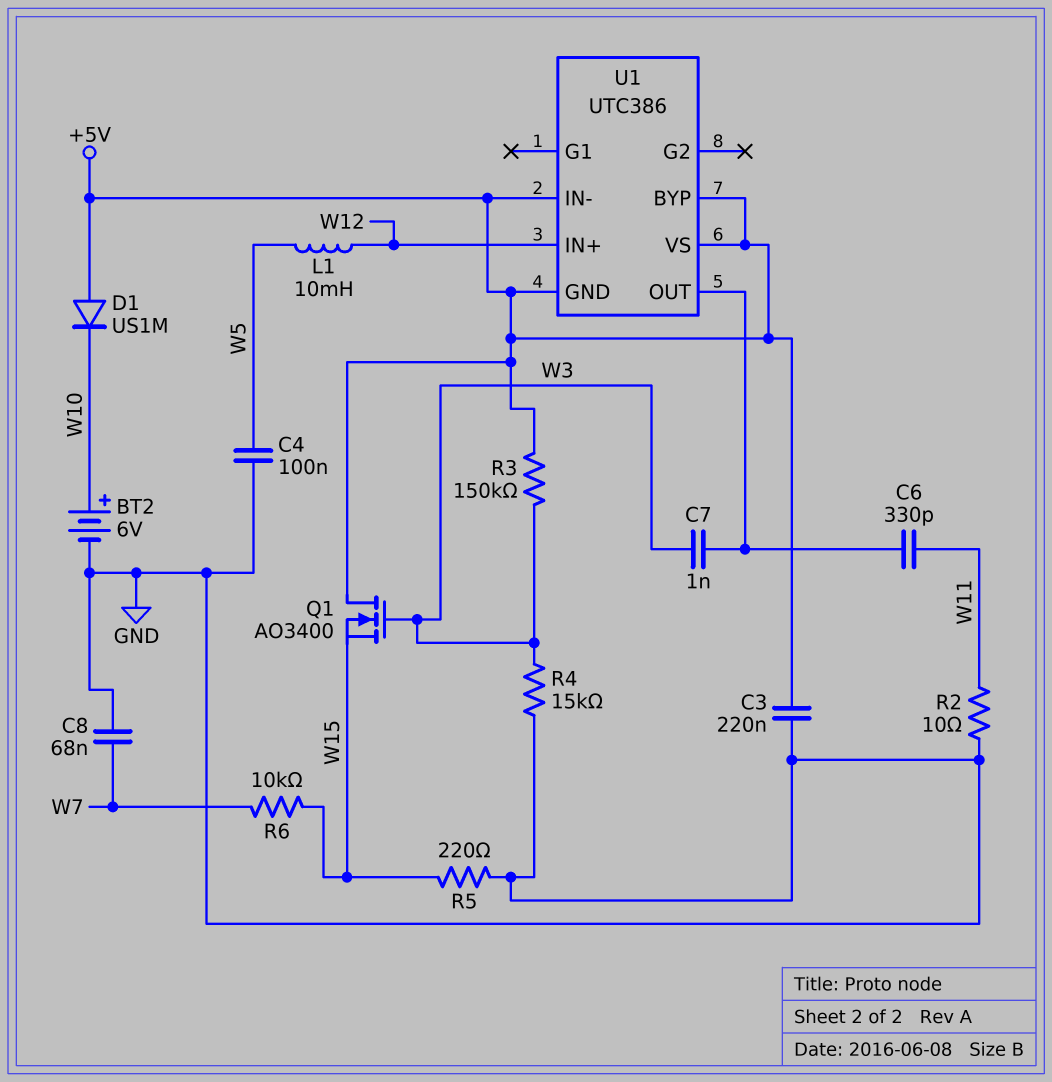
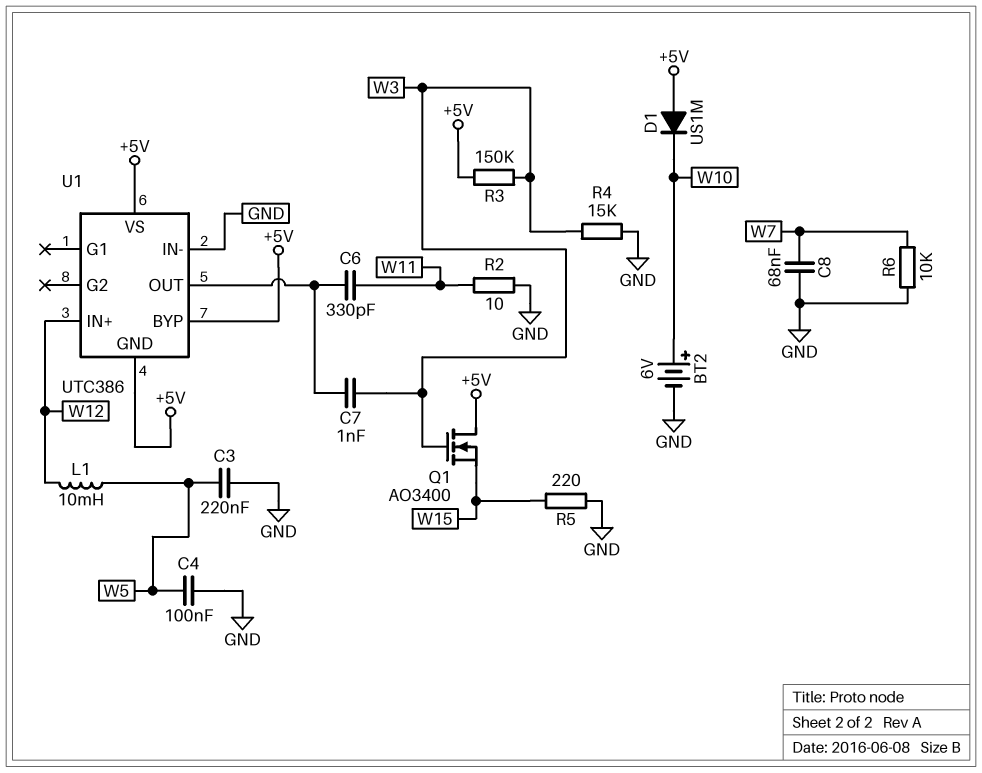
C3: 220nF (+5V, GND) -> 220nF (GND, W5)
R6: 10k (W7, W15) -> 10k (GND, W7)
U1 pin IN-: +5V -> GND

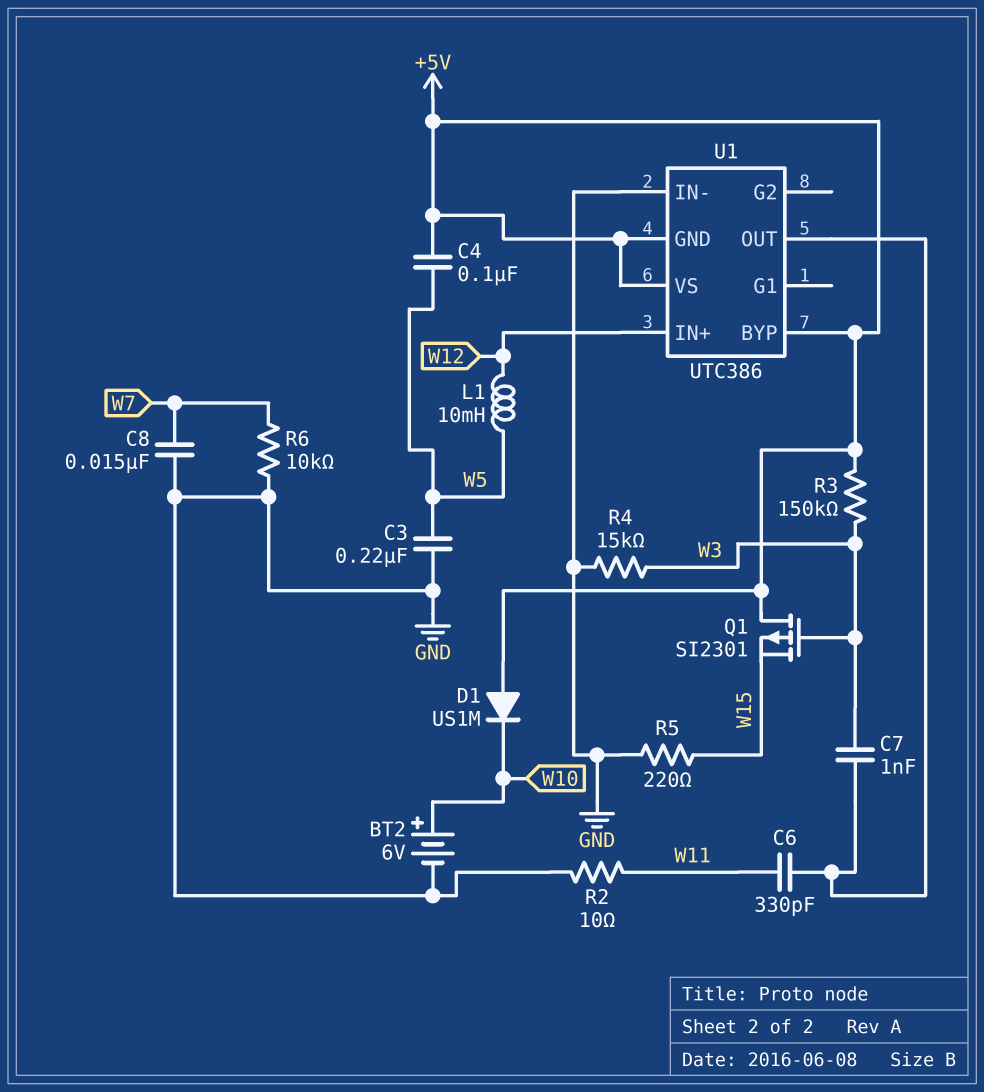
C4: 100nF (GND, W5) -> 100nF (+5V, W5)
C8: 68nF (GND, W7) -> 15nF (GND, W7)
Q1: NMOS AO3400 (G W3, D +5V, S W15) -> PMOS SI2301 (G W3, D +5V, S W15)

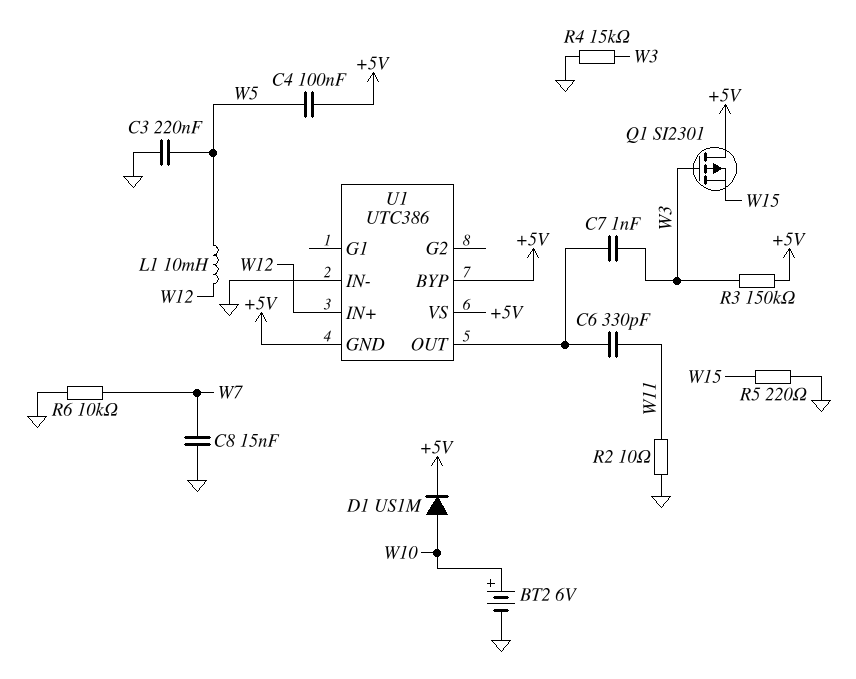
D1: diode US1M (A +5V, K W10) -> diode US1M (A W10, K +5V)

